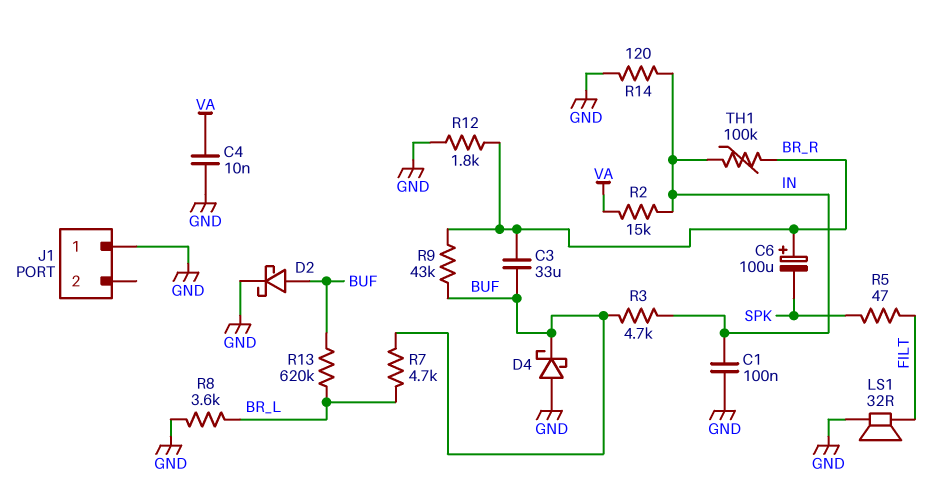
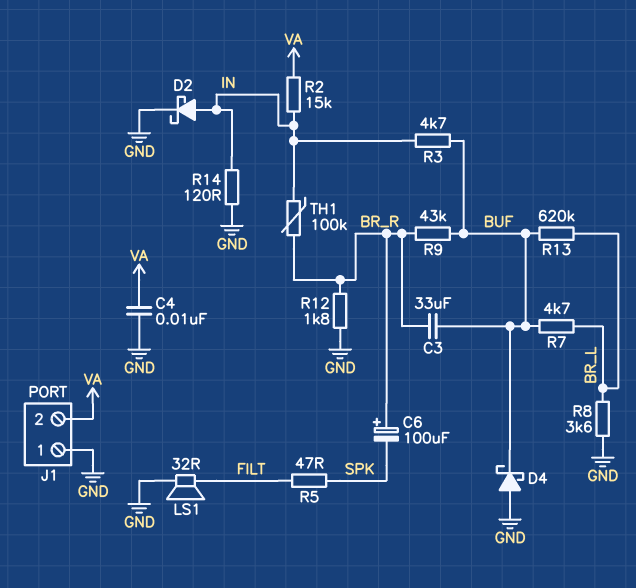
C1: 100nF (GND, IN) -> none
D2: schottky (A BUF, K GND) -> schottky (A IN, K GND)
J1 pin 2: none -> VA

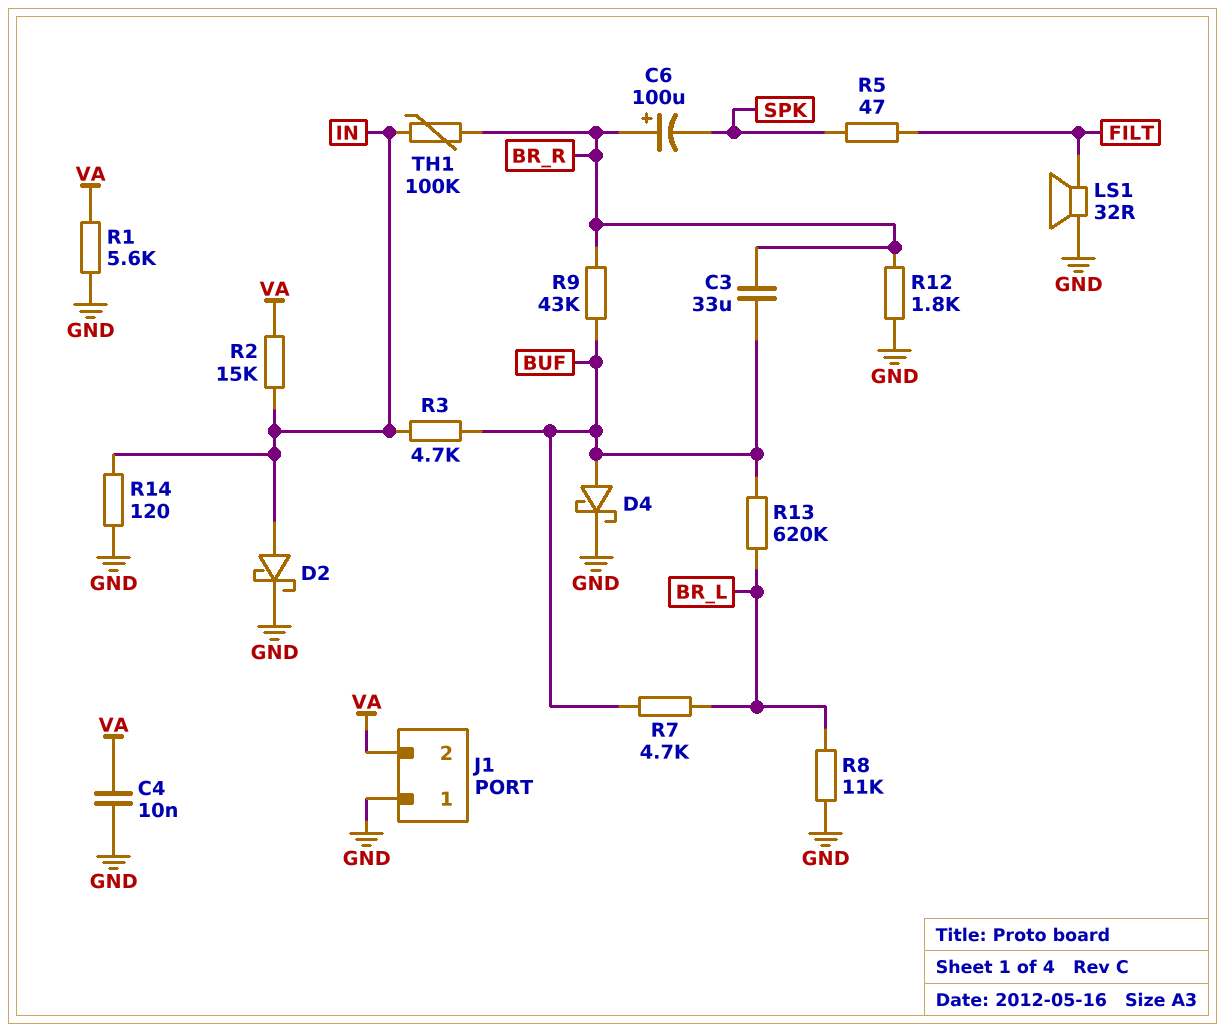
D4: schottky (A GND, K BUF) -> schottky (A BUF, K GND)
R1: none -> 5.6k (GND, VA)
R8: 3.6k (BR_L, GND) -> 11k (BR_L, GND)

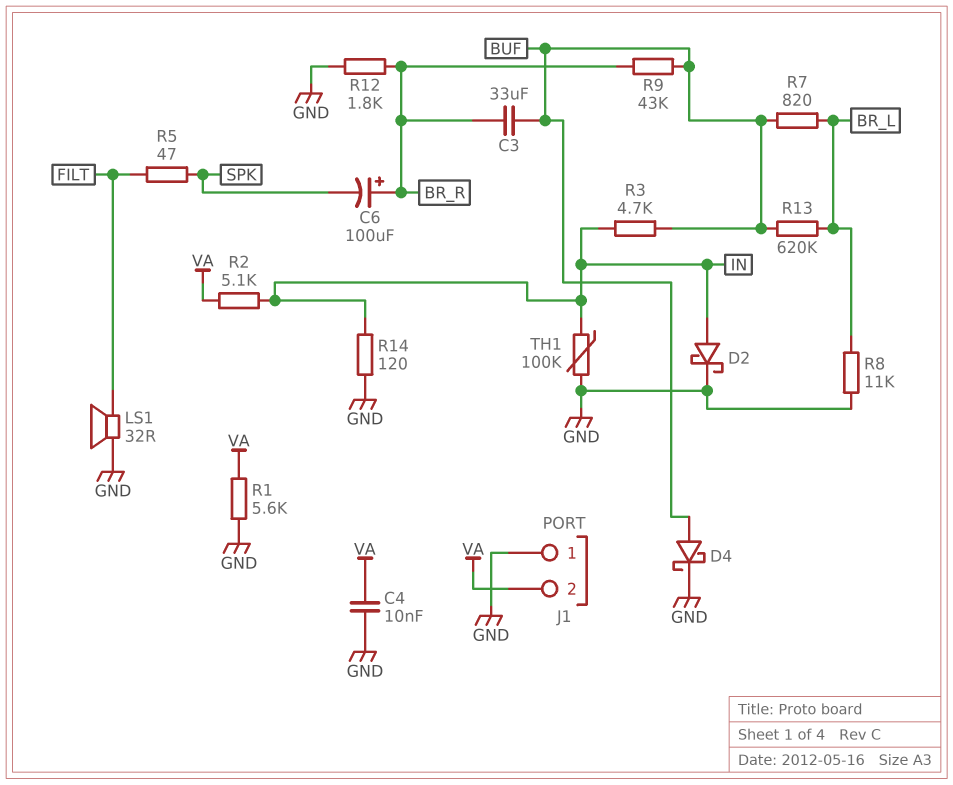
R2: 15k (IN, VA) -> 5.1k (IN, VA)
R7: 4.7k (BR_L, BUF) -> 820 (BR_L, BUF)
TH1: 100k (BR_R, IN) -> 100k (GND, IN)

